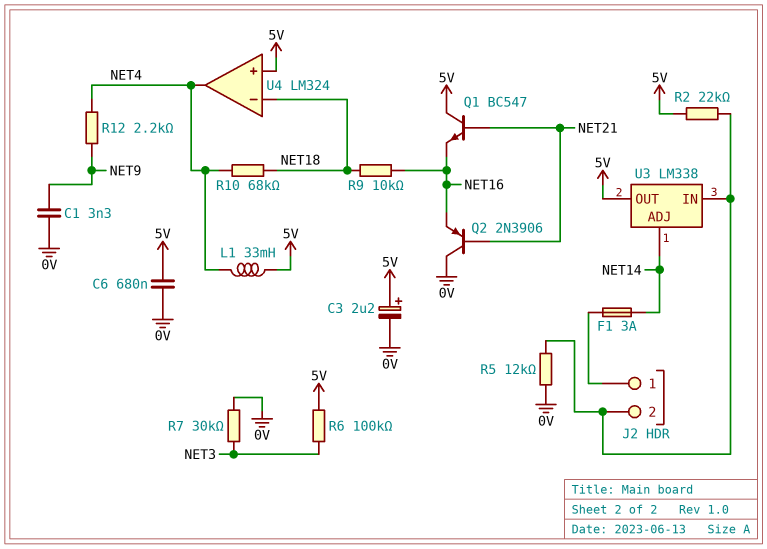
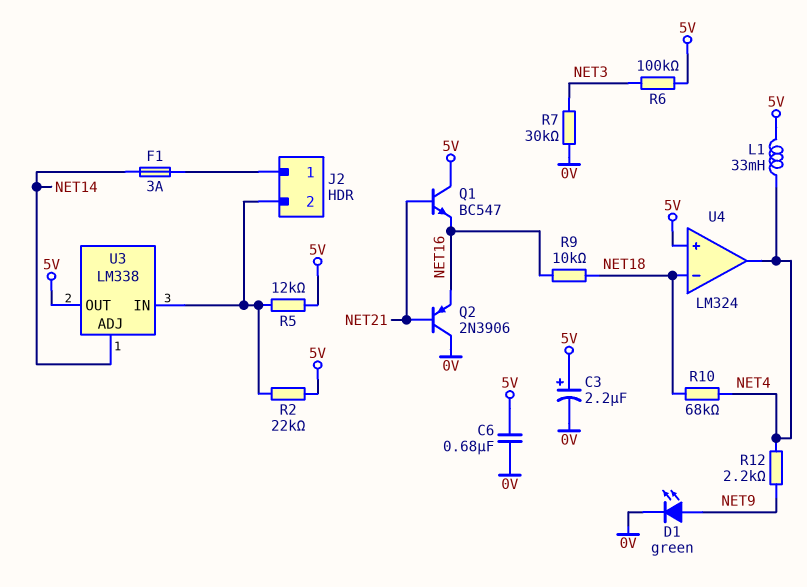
C1: 3.3nF (0V, NET9) -> none
D1: none -> LED green (A NET9, K 0V)
R5: 12k (0V, J2/2) -> 12k (5V, J2/2)

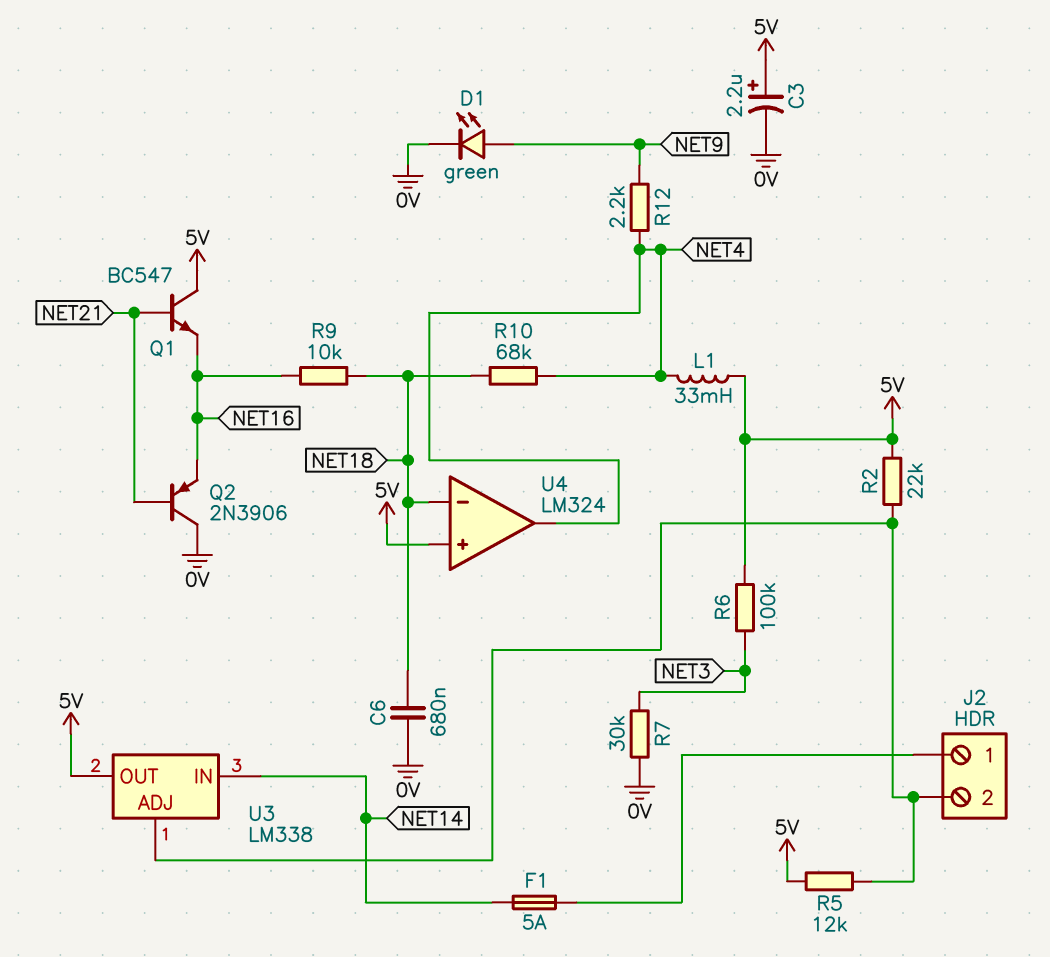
C6: 680nF (0V, 5V) -> 680nF (0V, NET18)
F1: 3A (J2/1, NET14) -> 5A (J2/1, NET14)
U3 pin ADJ: NET14 -> J2/2
U3 pin IN: J2/2 -> NET14

